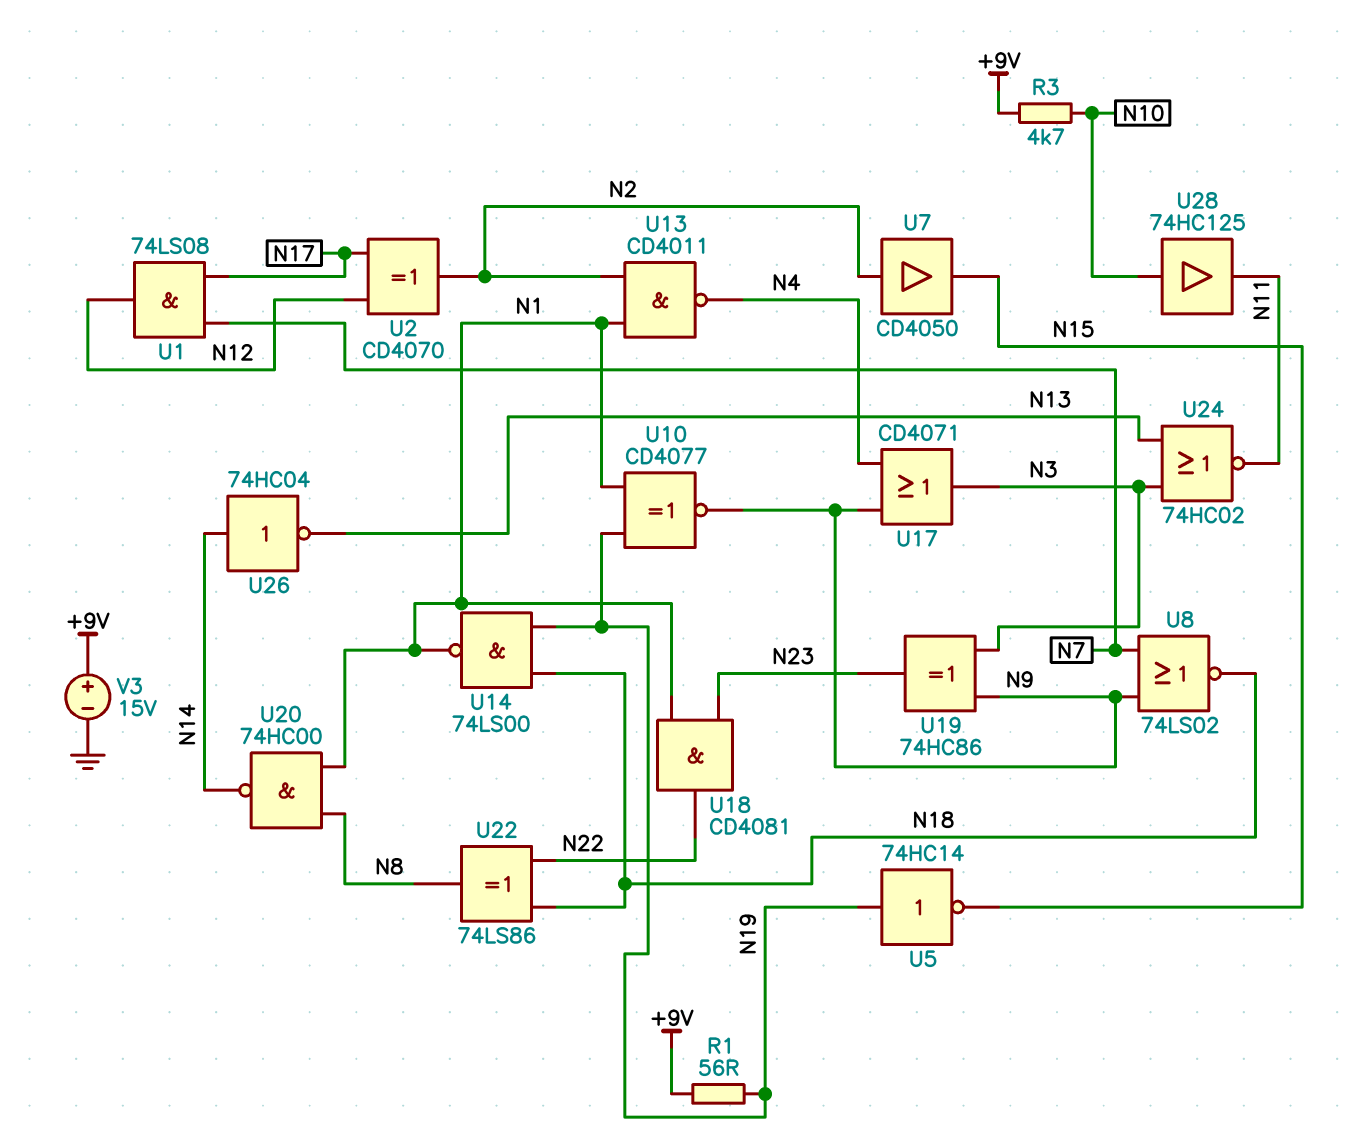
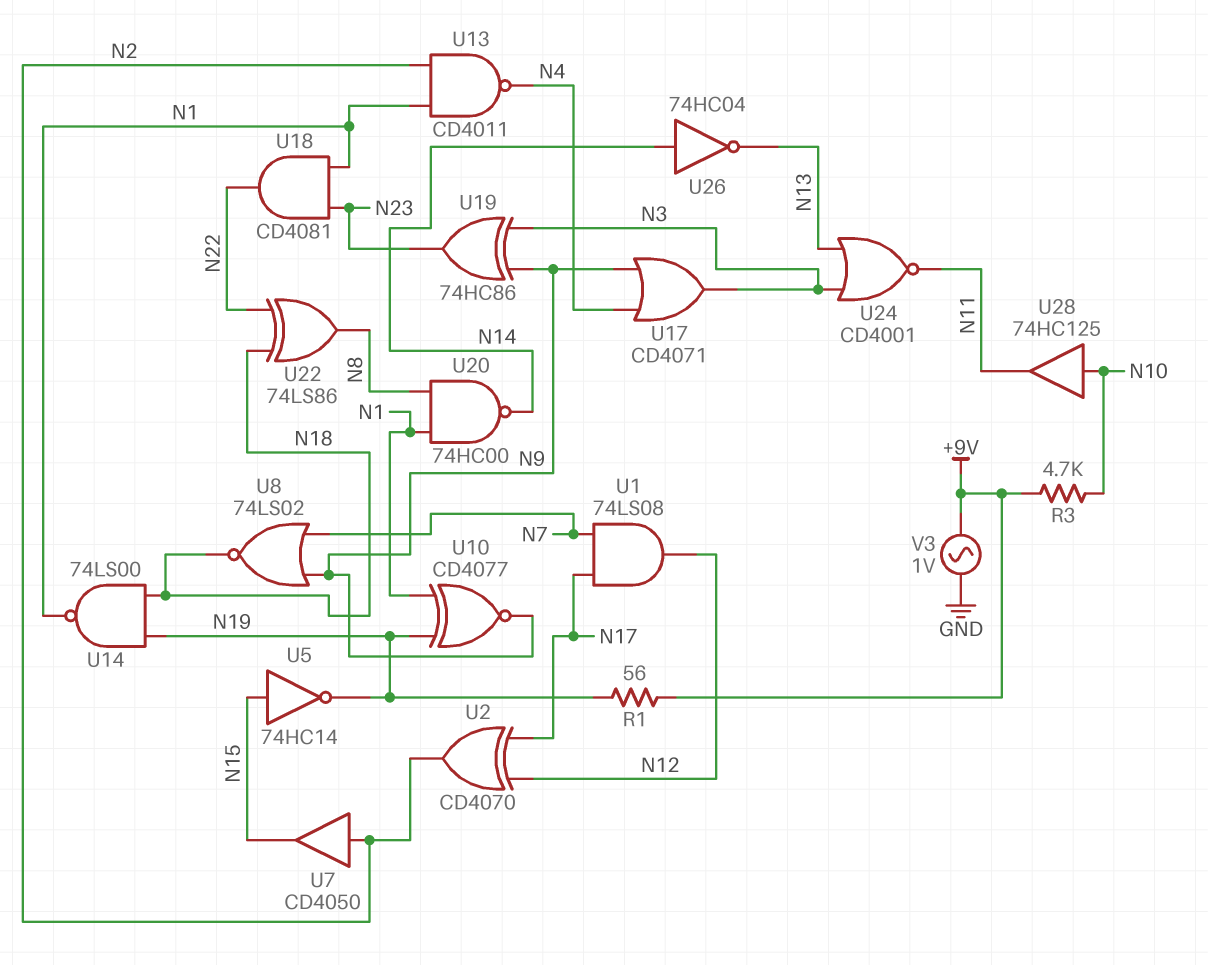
U5: NOT 74HC14 (in N19, out N15) -> NOT 74HC14 (in N15, out N19)
U24: NOR 74HC02 (in N3, in N13, out N11) -> NOR CD4001 (in N3, in N13, out N11)
V3: 15V (plus +9V, minus GND) -> AC 1V (+9V, GND)

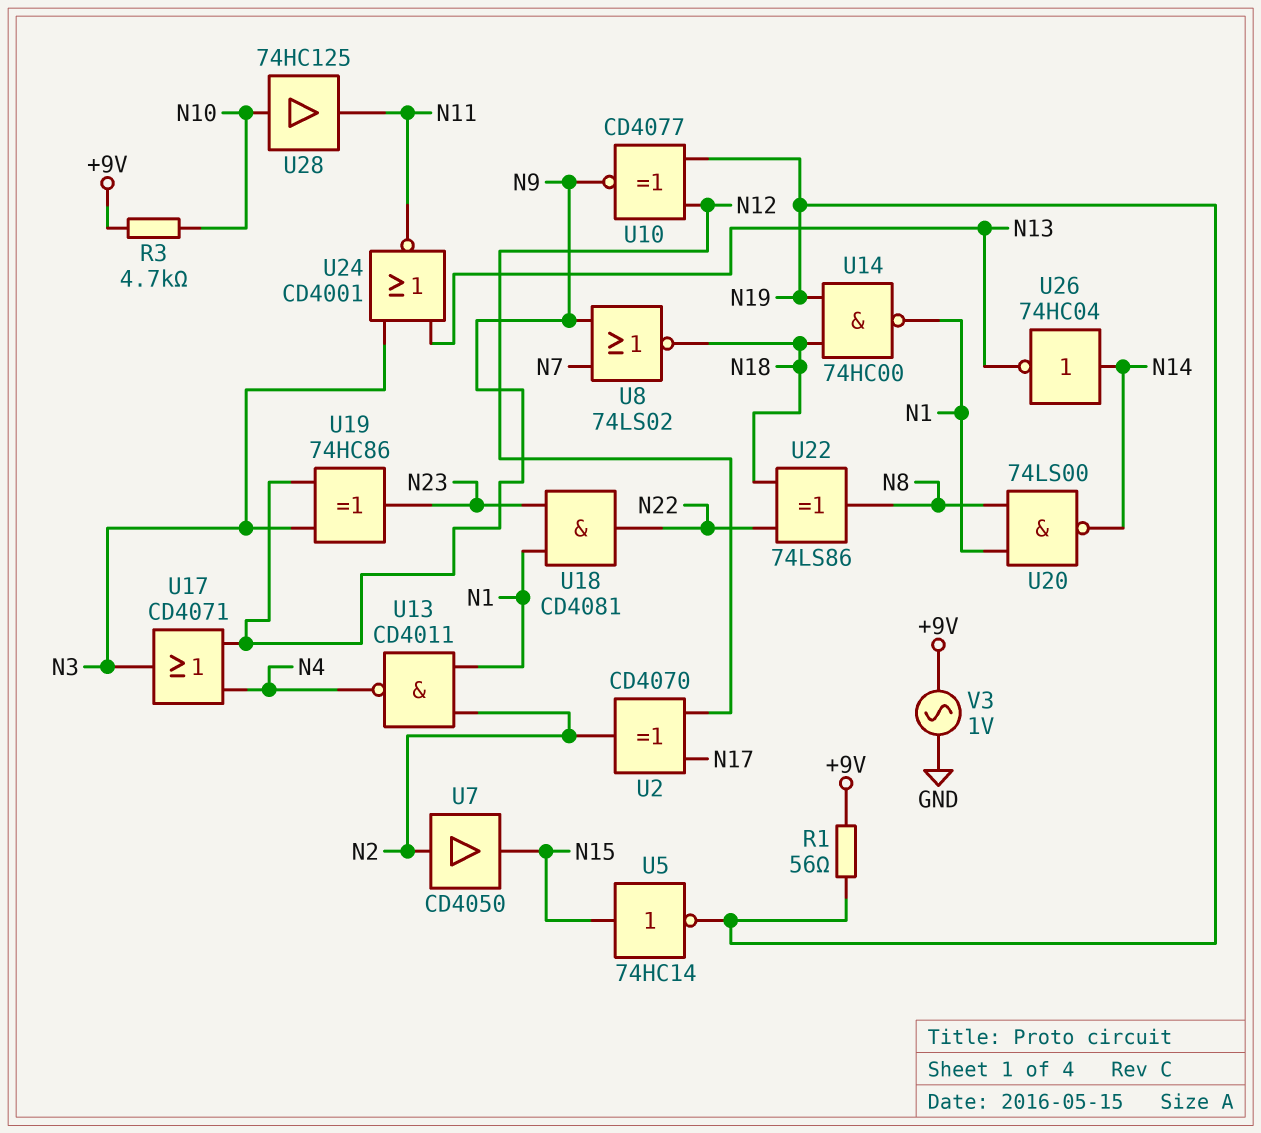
U1: AND 74LS08 (in N7, in N17, out N12) -> none
U10: XNOR CD4077 (in N1, in N19, out N9) -> XNOR CD4077 (in N12, in N19, out N9)
U14: NAND 74LS00 (in N18, in N19, out N1) -> NAND 74HC00 (in N18, in N19, out N1)
U20: NAND 74HC00 (in N1, in N8, out N14) -> NAND 74LS00 (in N1, in N8, out N14)

